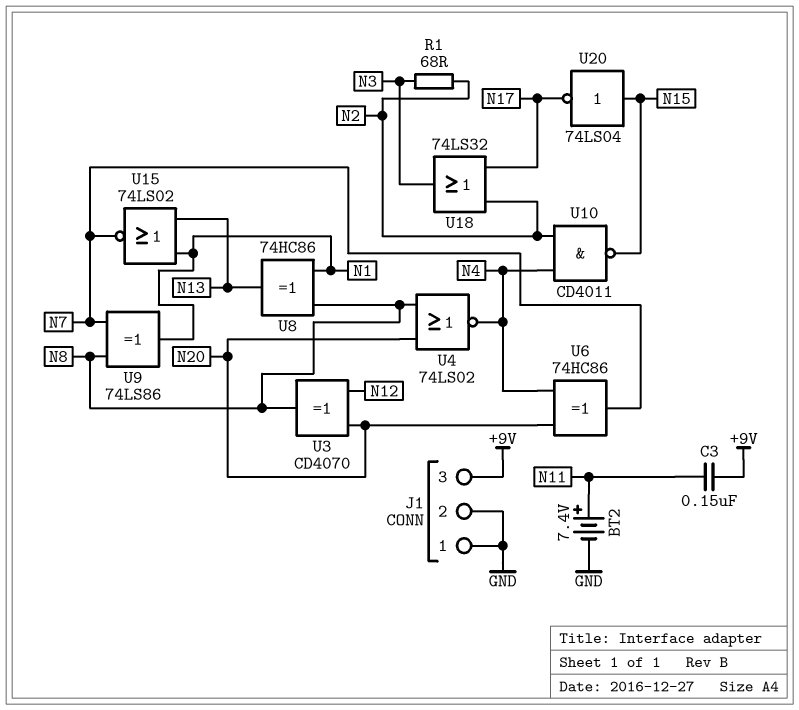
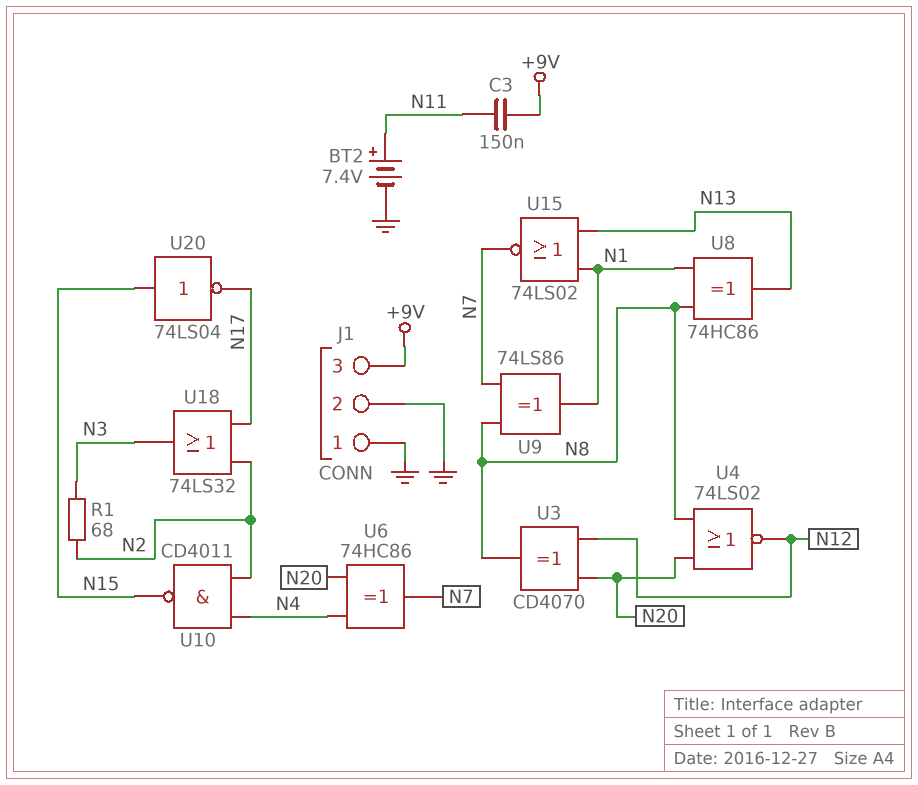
U4: NOR 74LS02 (in N8, in N20, out N4) -> NOR 74LS02 (in N8, in N20, out N12)

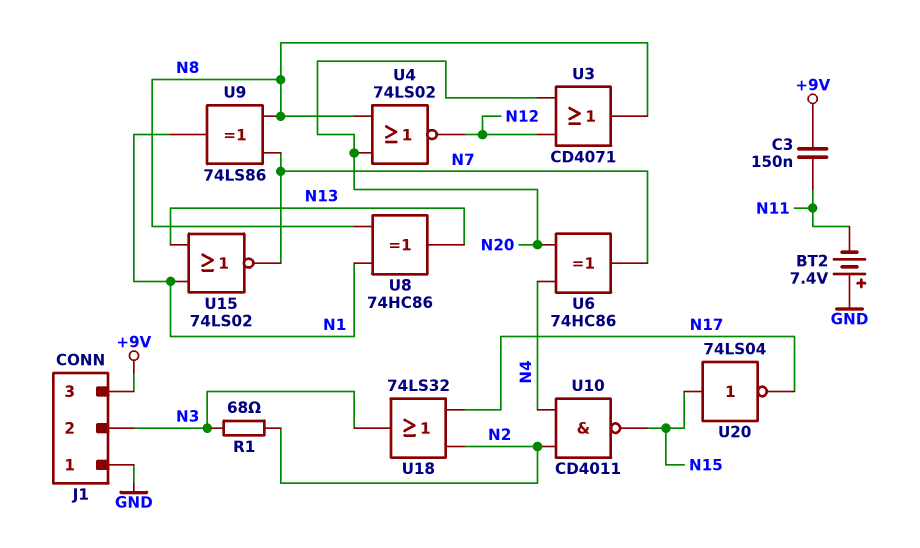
BT2: 7.4V (plus N11, minus GND) -> 7.4V (plus GND, minus N11)
J1 pin 2: GND -> N3
U3: XOR CD4070 (in N12, in N20, out N8) -> OR CD4071 (in N12, in N20, out N8)

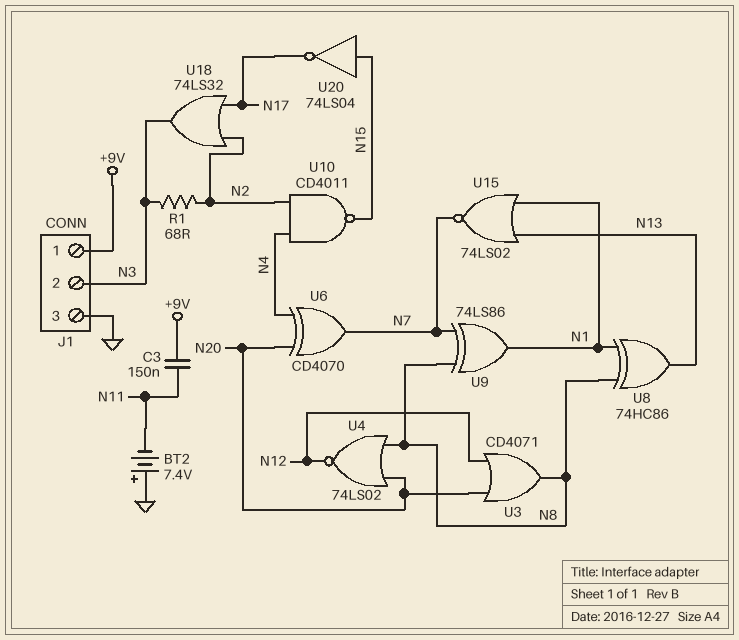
J1 pin 1: GND -> +9V
J1 pin 3: +9V -> GND
U6: XOR 74HC86 (in N4, in N20, out N7) -> XOR CD4070 (in N4, in N20, out N7)

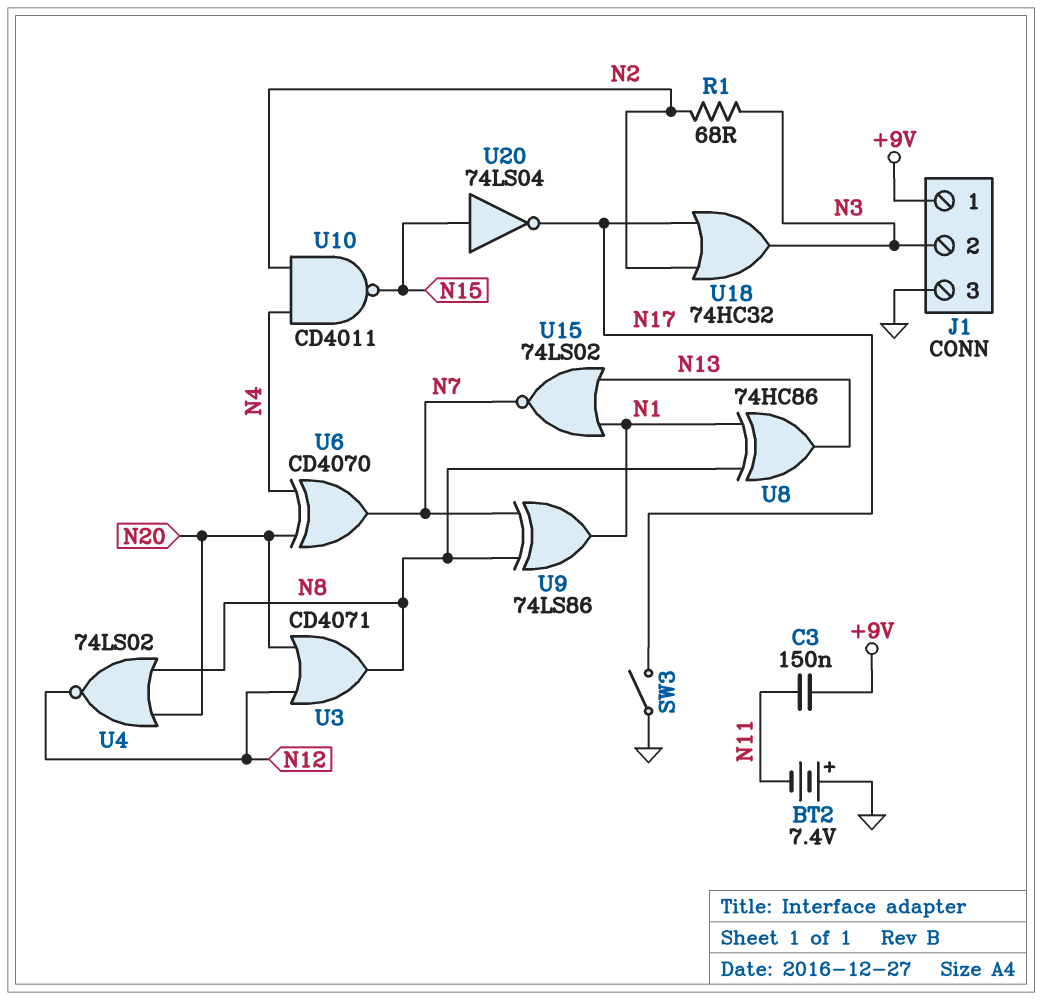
SW3: none -> switch (GND, N17)
U18: OR 74LS32 (in N2, in N17, out N3) -> OR 74HC32 (in N2, in N17, out N3)

